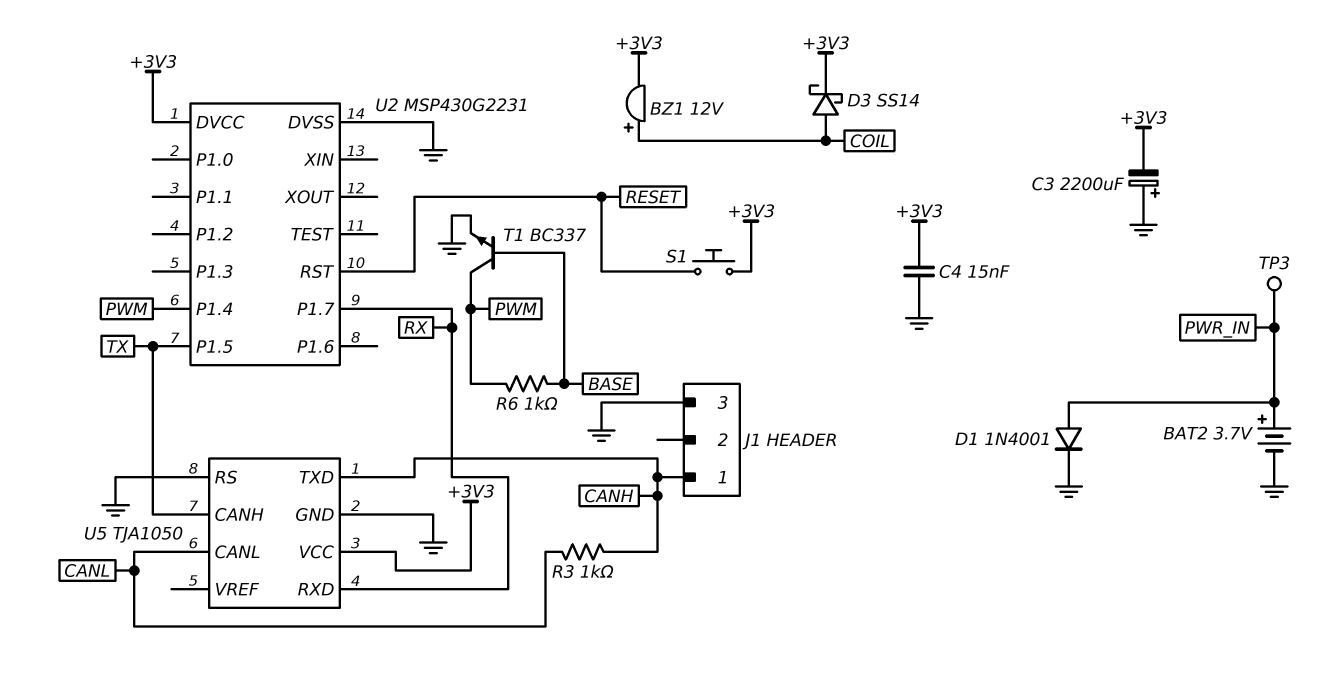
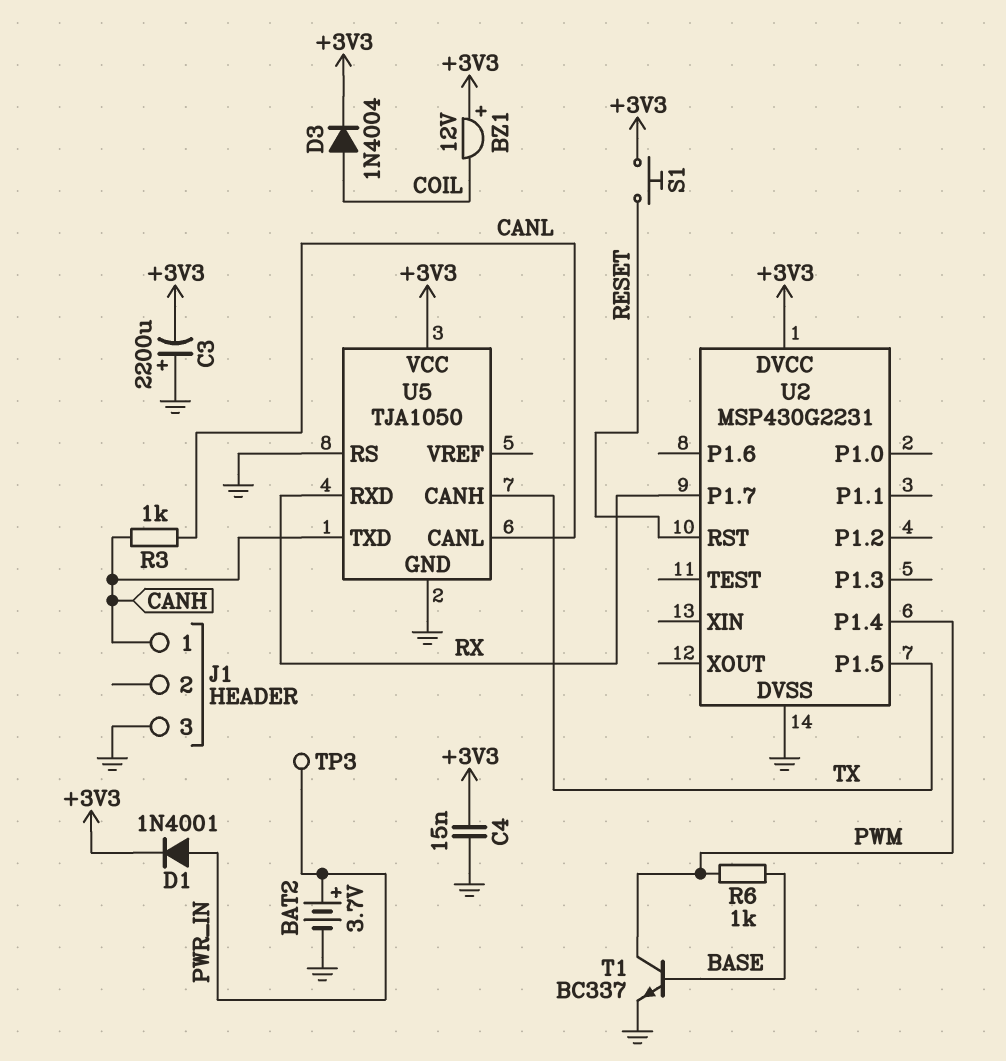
BZ1: buzzer 12V (plus COIL, minus +3V3) -> buzzer 12V (plus +3V3, minus COIL)
D1: diode 1N4001 (A PWR_IN, K GND) -> diode 1N4001 (A PWR_IN, K +3V3)
D3: schottky SS14 (A COIL, K +3V3) -> diode 1N4004 (A COIL, K +3V3)

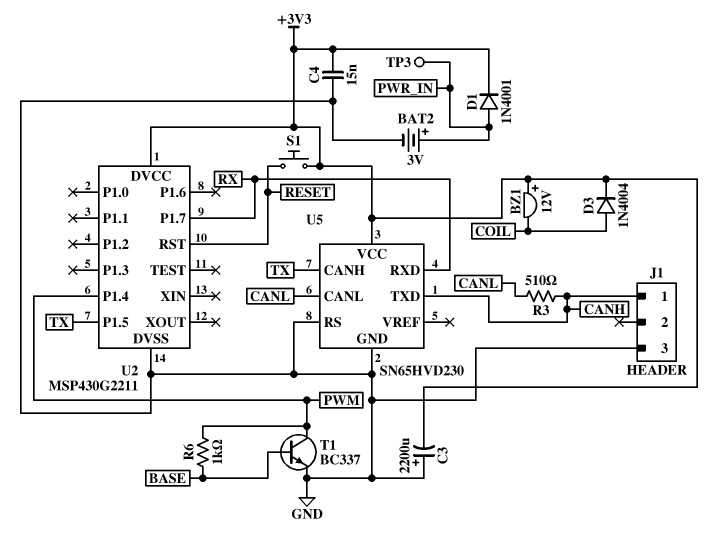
BAT2: 3.7V (plus PWR_IN, minus GND) -> 3V (plus PWR_IN, minus GND)
R3: 1k (CANH, CANL) -> 510 (CANH, CANL)
U2: MSP430G2231 -> MSP430G2211
U5: TJA1050 -> SN65HVD230

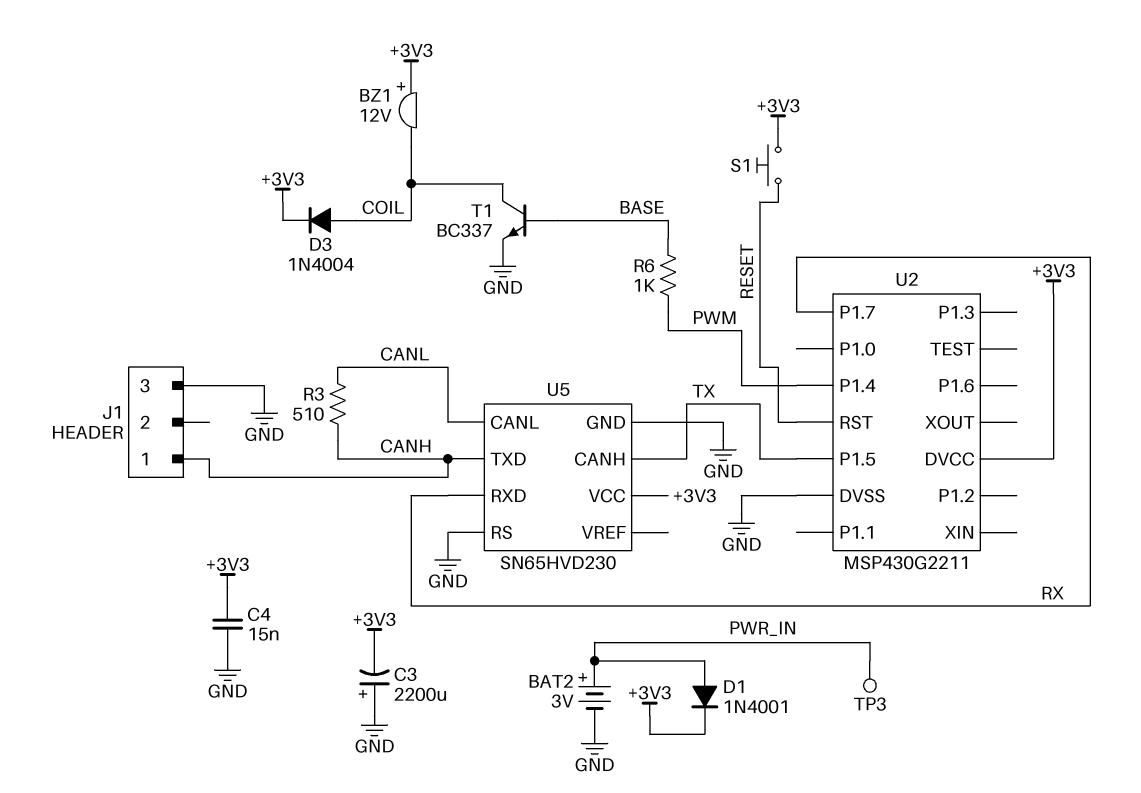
T1: NPN BC337 (B BASE, C PWM, E GND) -> NPN BC337 (B BASE, C COIL, E GND)

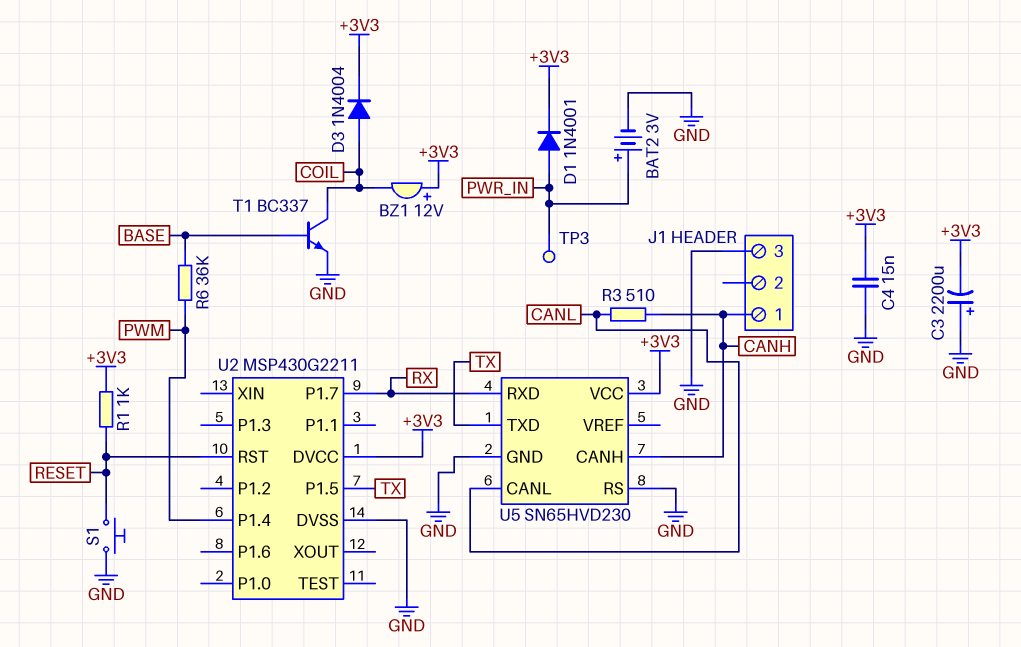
R1: none -> 1k (+3V3, RESET)
R6: 1k (BASE, PWM) -> 36k (BASE, PWM)
S1: button (+3V3, RESET) -> button (GND, RESET)
U5 pin CANH: TX -> CANH
U5 pin TXD: CANH -> TX

